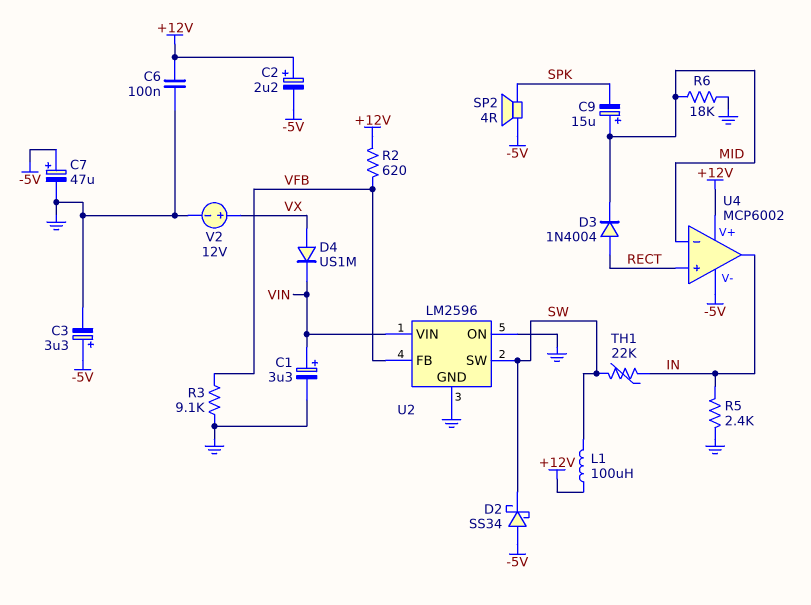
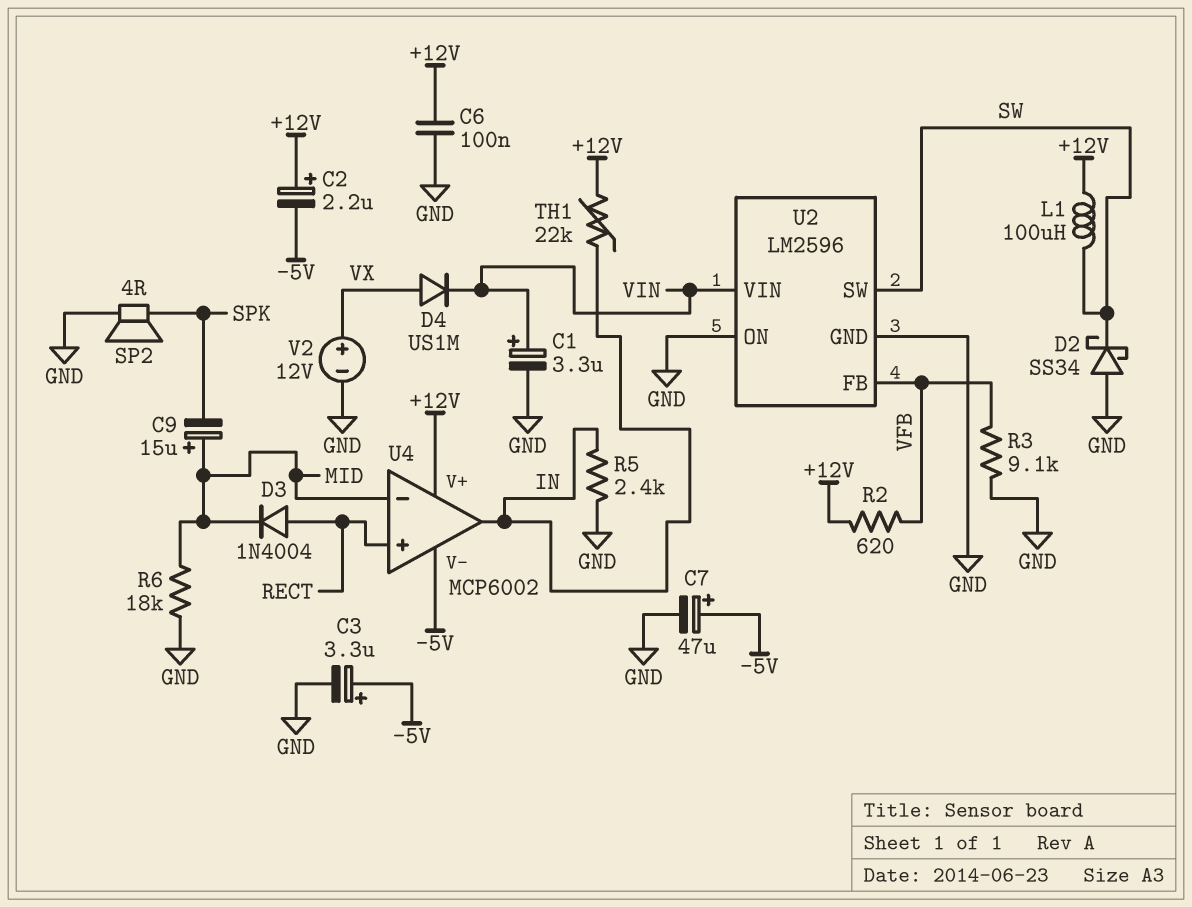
D2: schottky SS34 (A -5V, K SW) -> schottky SS34 (A GND, K SW)
SP2: speaker 4R (-5V, SPK) -> speaker 4R (GND, SPK)
TH1: 22k (IN, SW) -> 22k (+12V, IN)

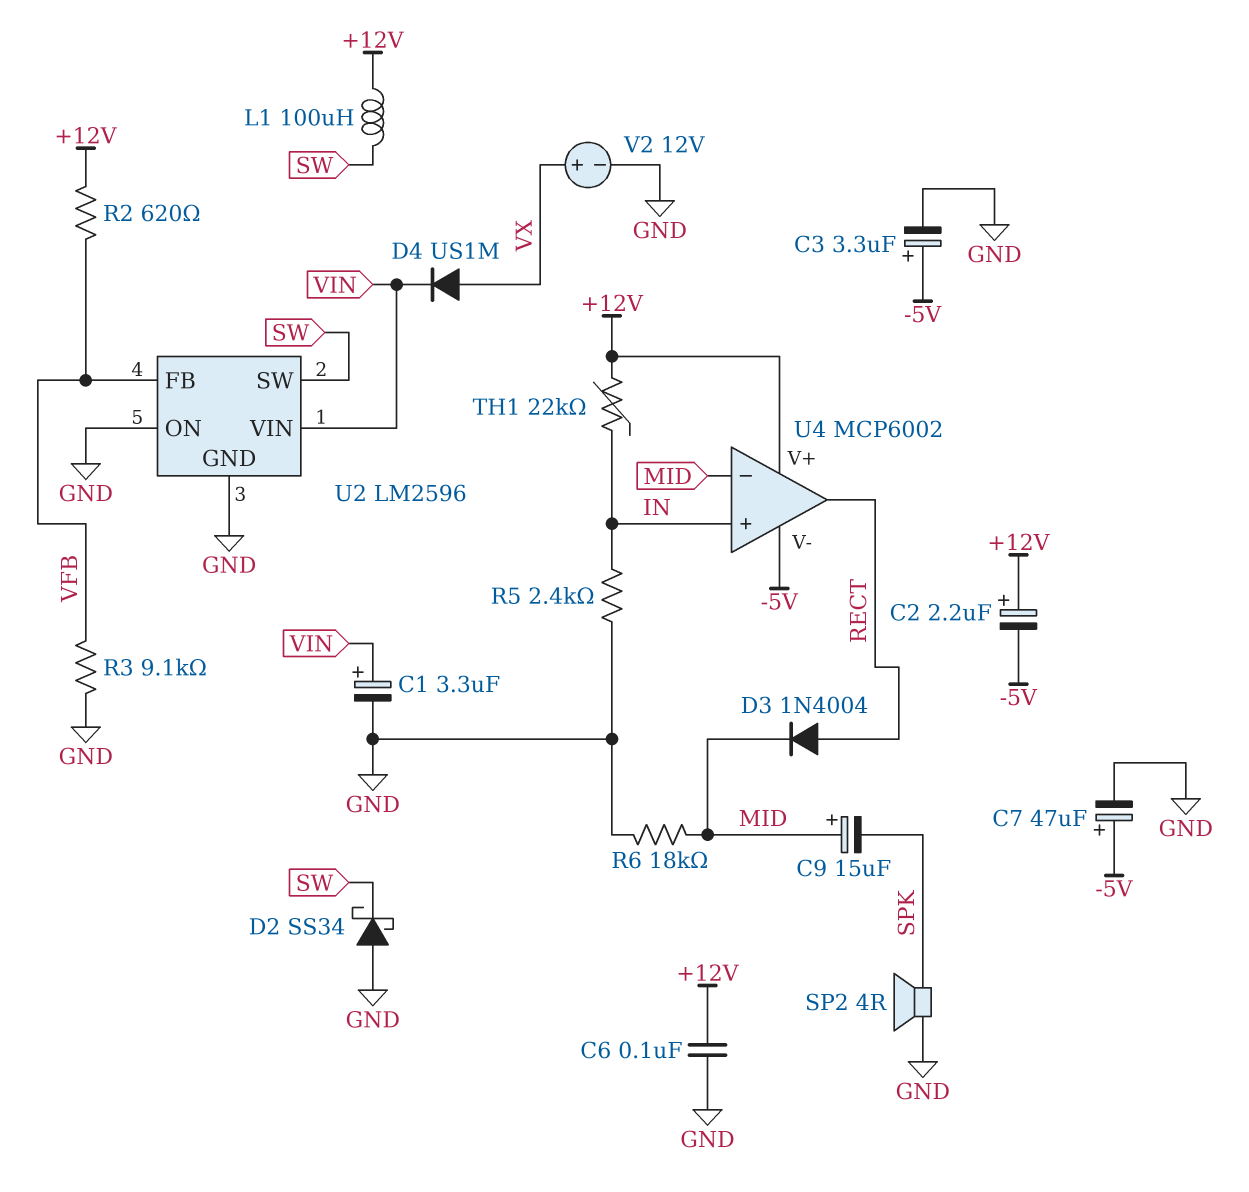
U4 pin in+: RECT -> IN
U4 pin out: IN -> RECT

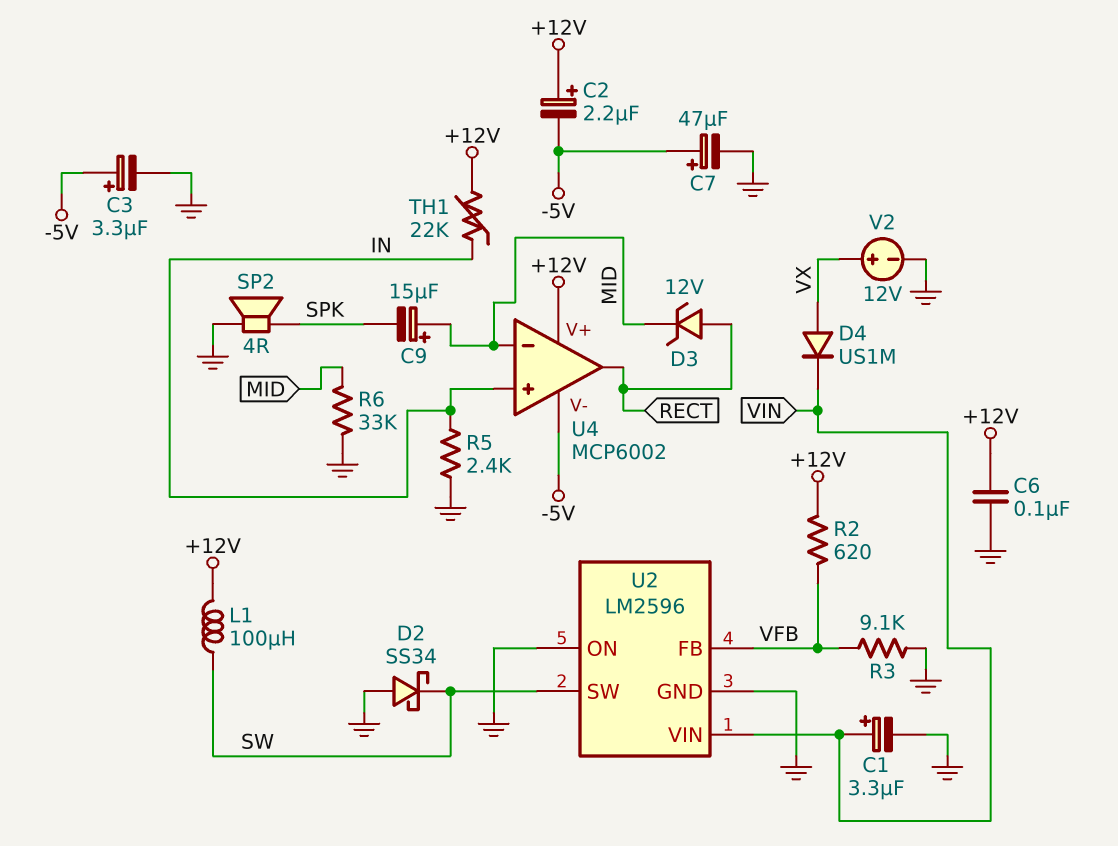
D3: diode 1N4004 (A RECT, K MID) -> zener 12V (A RECT, K MID)
R6: 18k (GND, MID) -> 33k (GND, MID)

